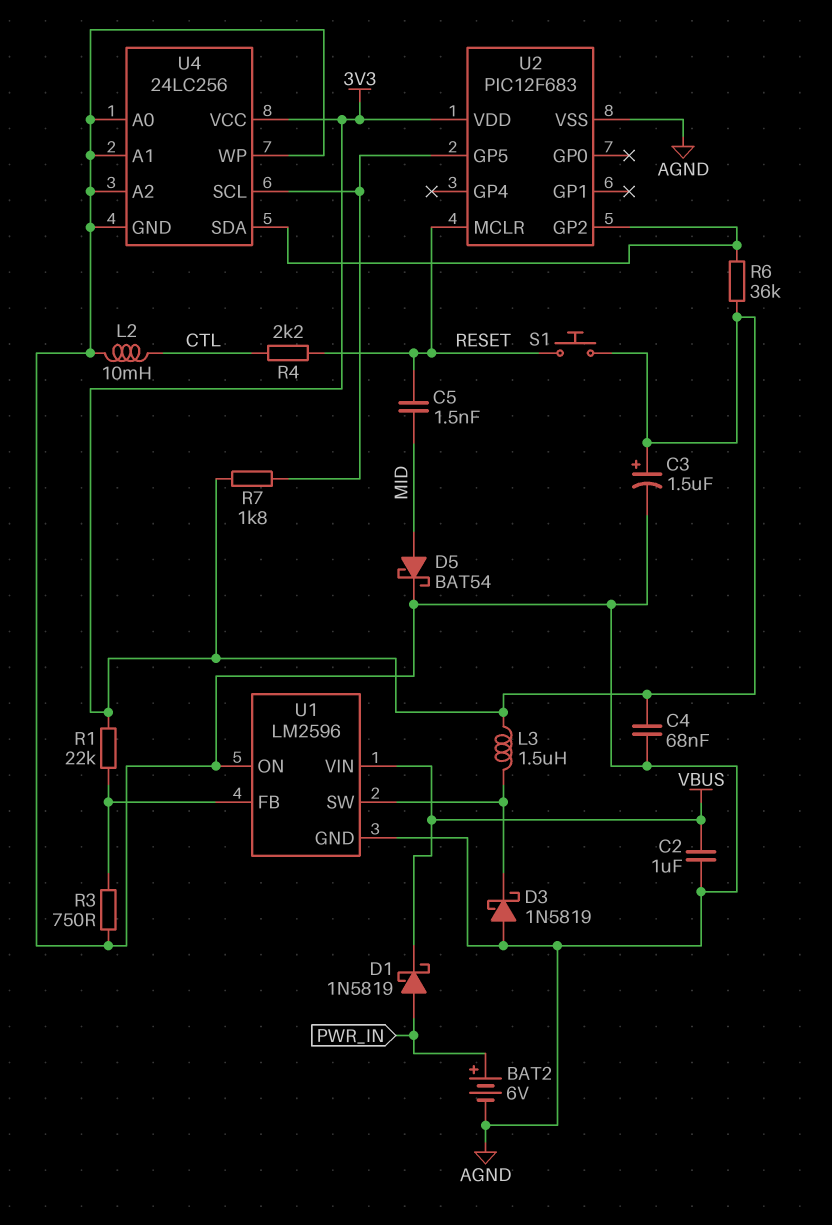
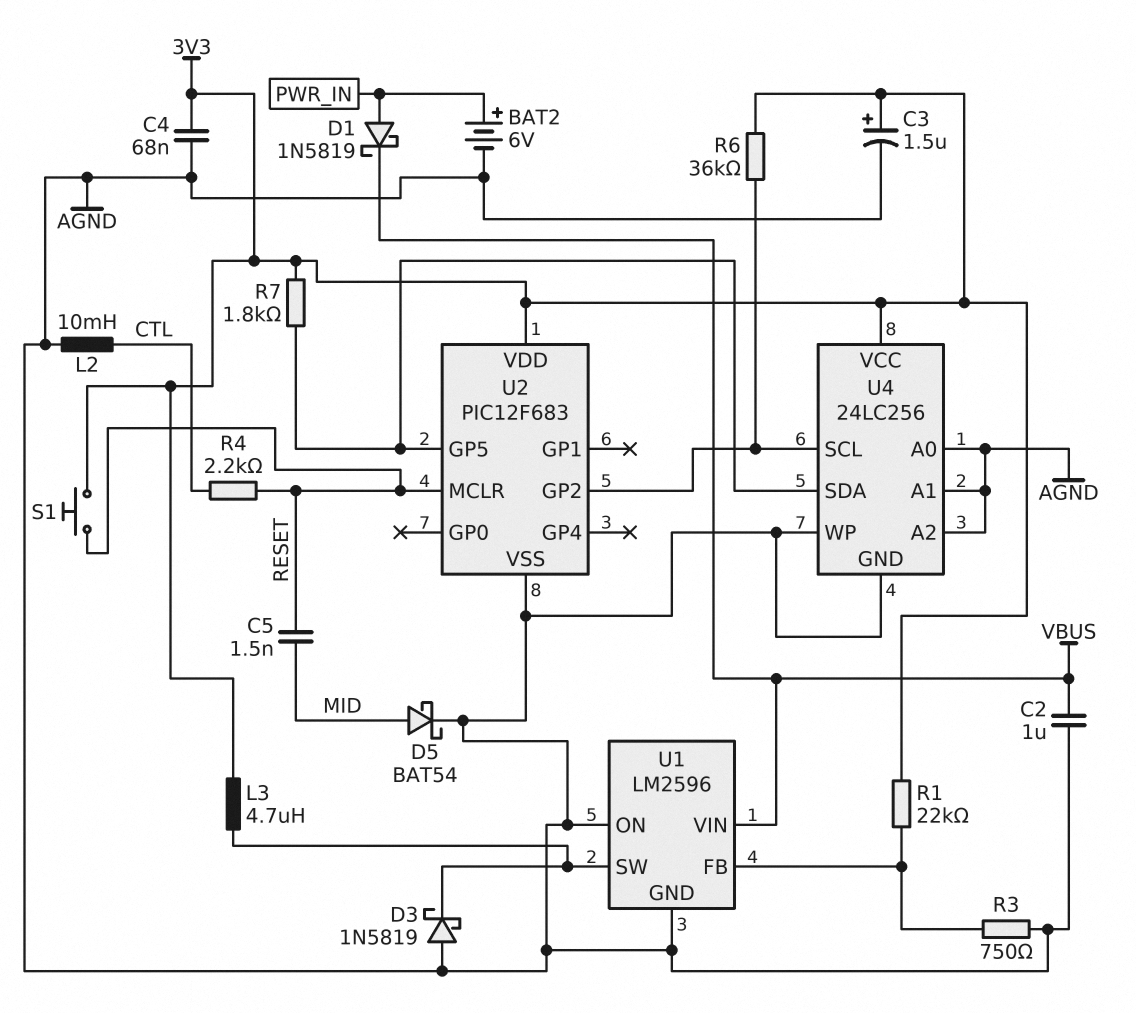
L3: 1.5uH (3V3, U1/SW) -> 4.7uH (3V3, U1/SW)
U4 pin SCL: U2/GP5 -> U2/GP2
U4 pin SDA: U2/GP2 -> U2/GP5

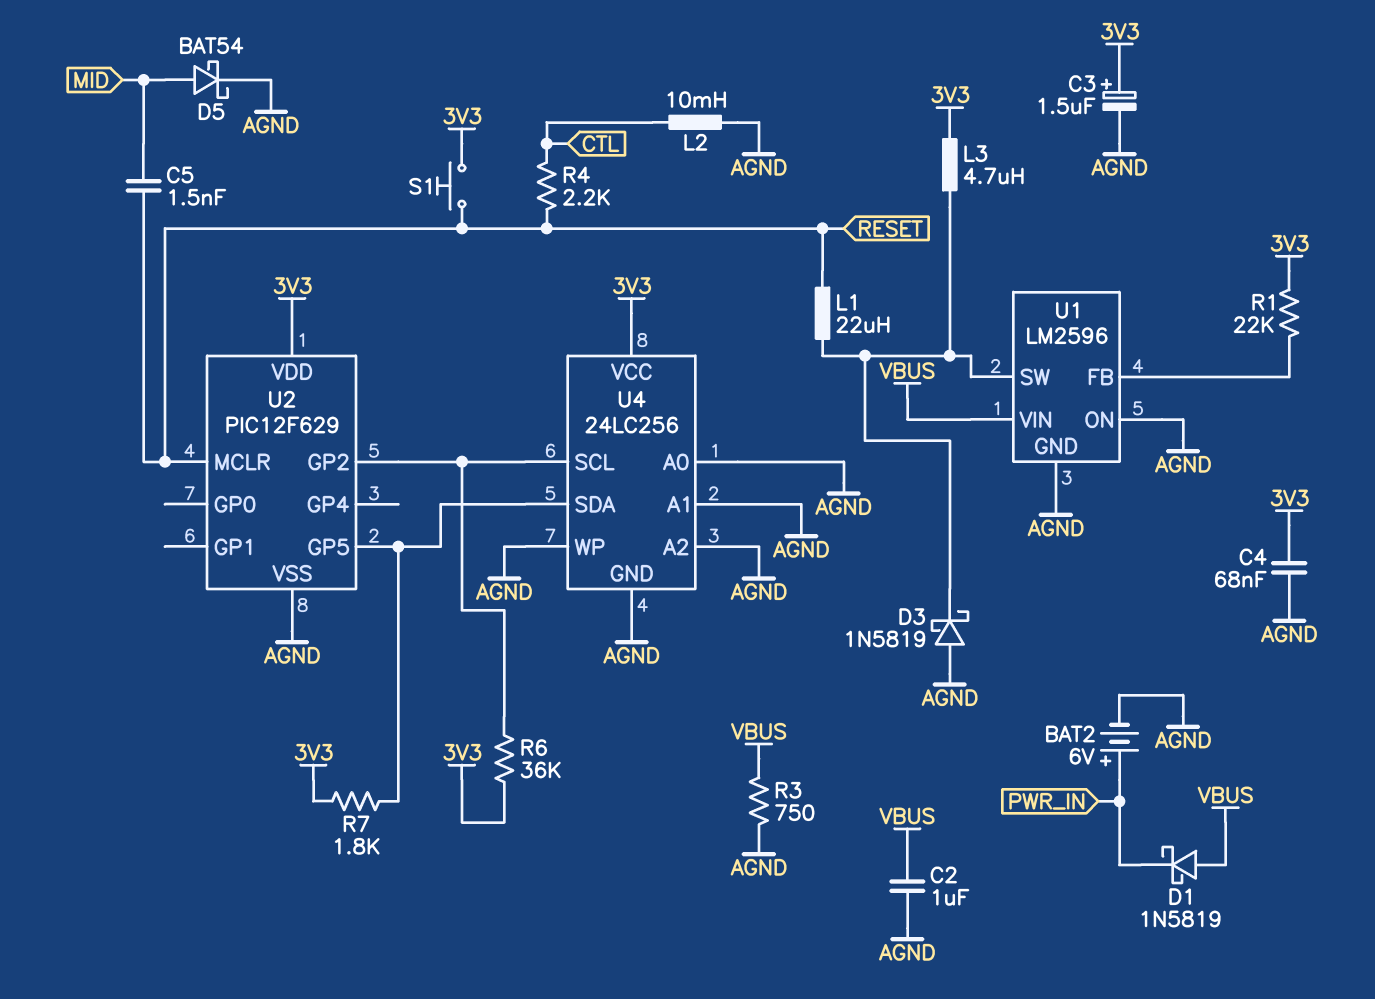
D1: schottky 1N5819 (A PWR_IN, K VBUS) -> schottky 1N5819 (A VBUS, K PWR_IN)
L1: none -> 22uH (RESET, U1/SW)
R3: 750 (AGND, U1/FB) -> 750 (AGND, VBUS)
U2: PIC12F683 -> PIC12F629

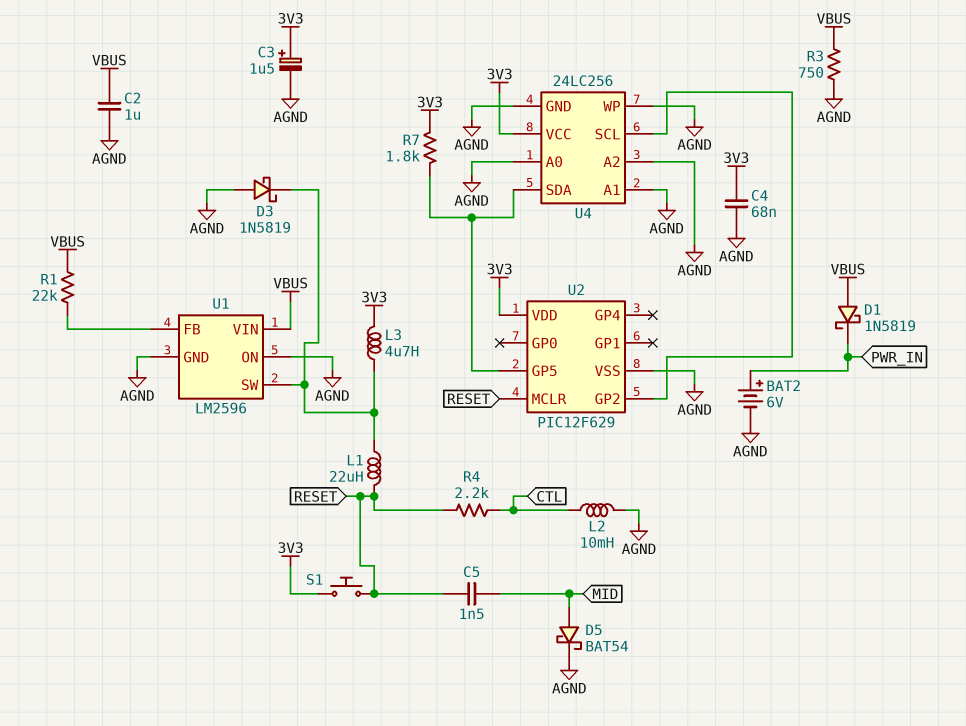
R1: 22k (3V3, U1/FB) -> 22k (U1/FB, VBUS)
R6: 36k (3V3, U2/GP2) -> none

